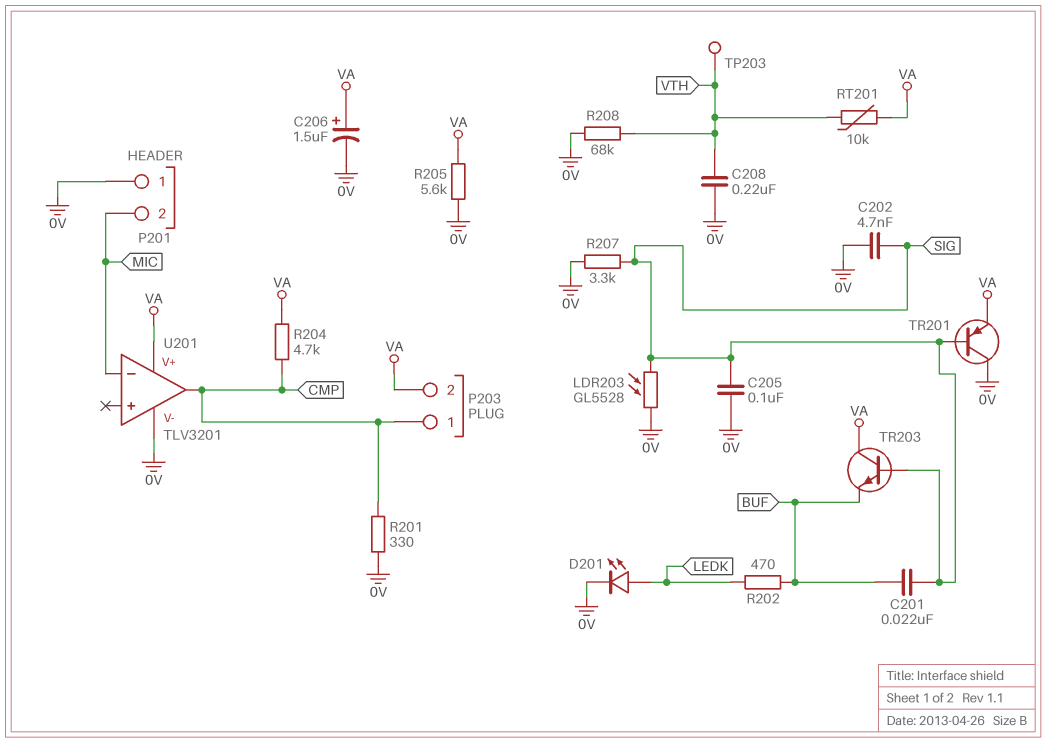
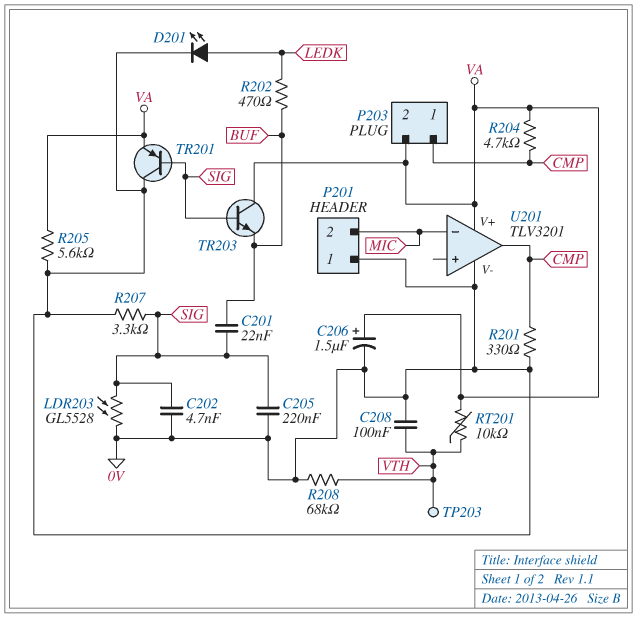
C205: 100nF (0V, SIG) -> 220nF (0V, SIG)
C208: 220nF (0V, VTH) -> 100nF (0V, VTH)

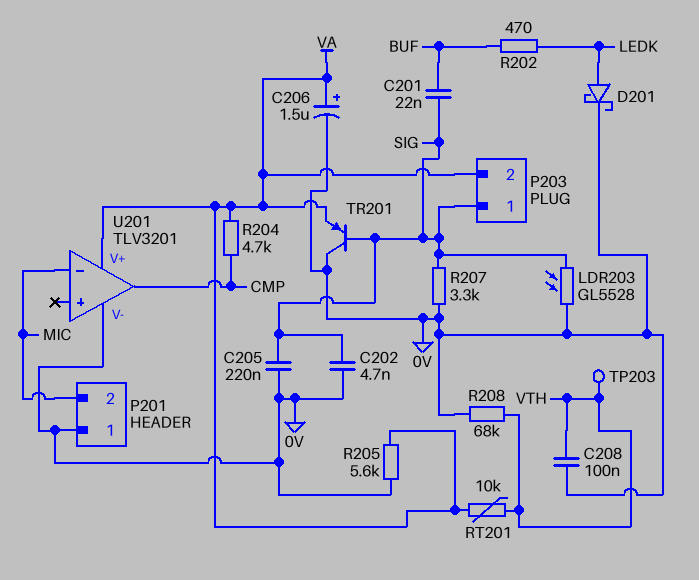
D201: LED (A LEDK, K 0V) -> schottky (A LEDK, K 0V)
P203 pin 1: CMP -> SIG
R201: 330 (0V, CMP) -> none
TR203: NPN (B SIG, C VA, E BUF) -> none

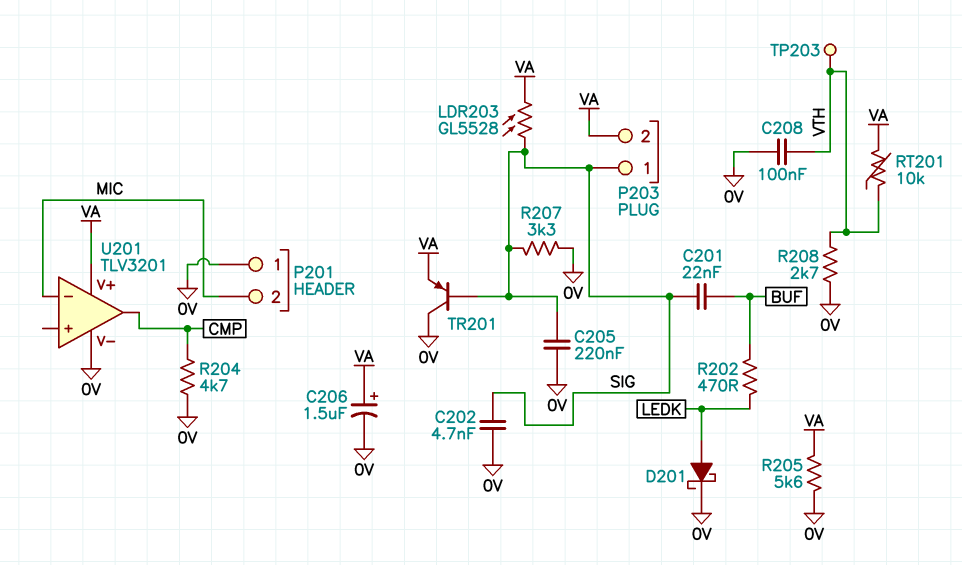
LDR203: GL5528 (0V, SIG) -> GL5528 (SIG, VA)
R204: 4.7k (CMP, VA) -> 4.7k (0V, CMP)
R208: 68k (0V, VTH) -> 2.7k (0V, VTH)

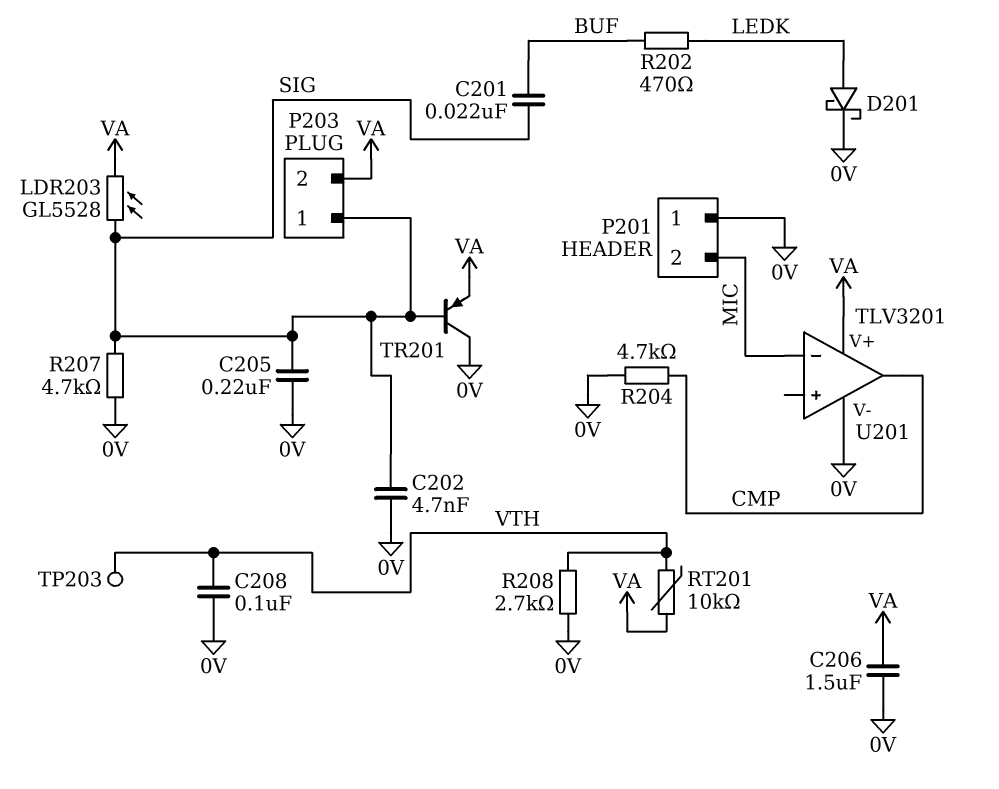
C206: 1.5uF (plus VA, minus 0V) -> 1.5uF (0V, VA)
R205: 5.6k (0V, VA) -> none
R207: 3.3k (0V, SIG) -> 4.7k (0V, SIG)

